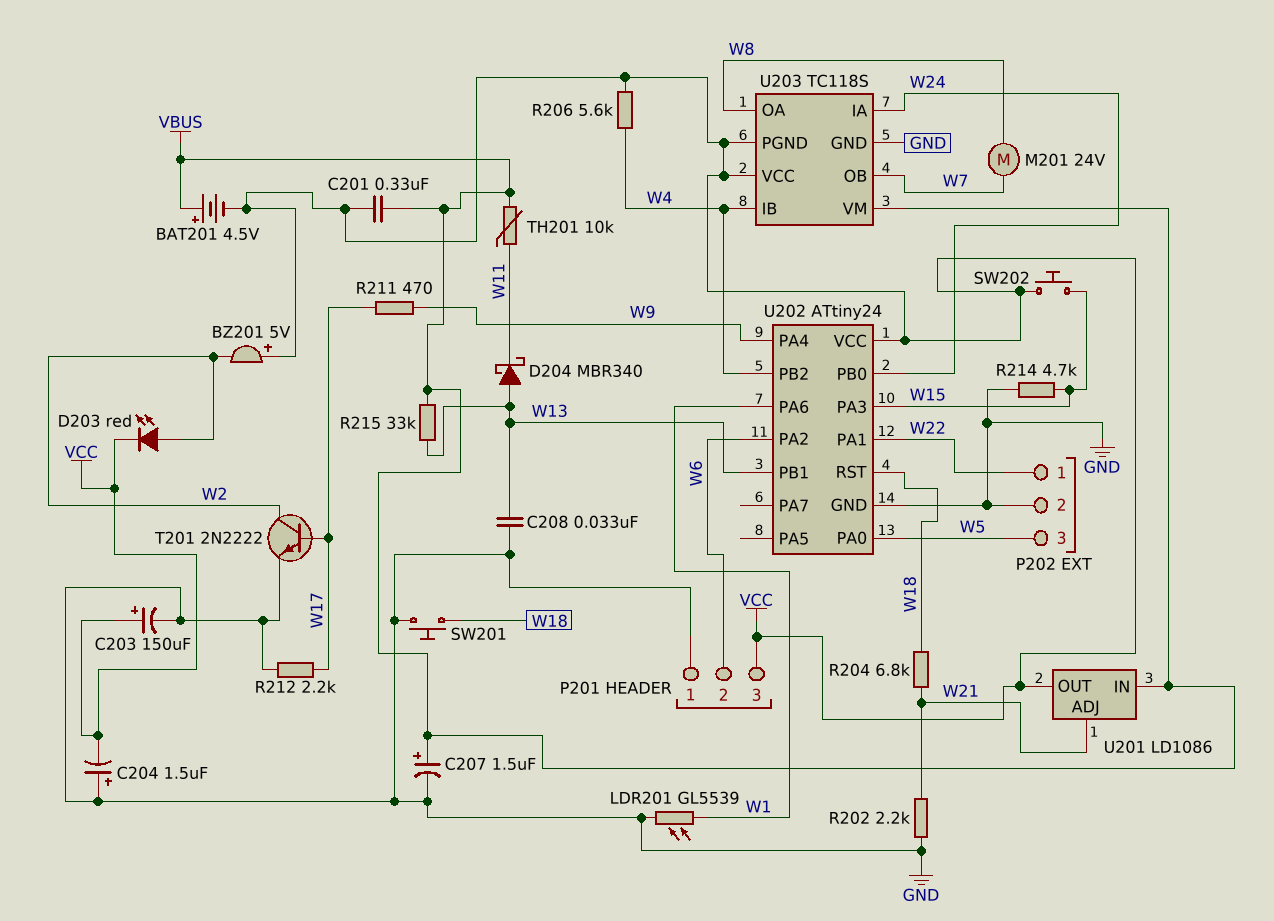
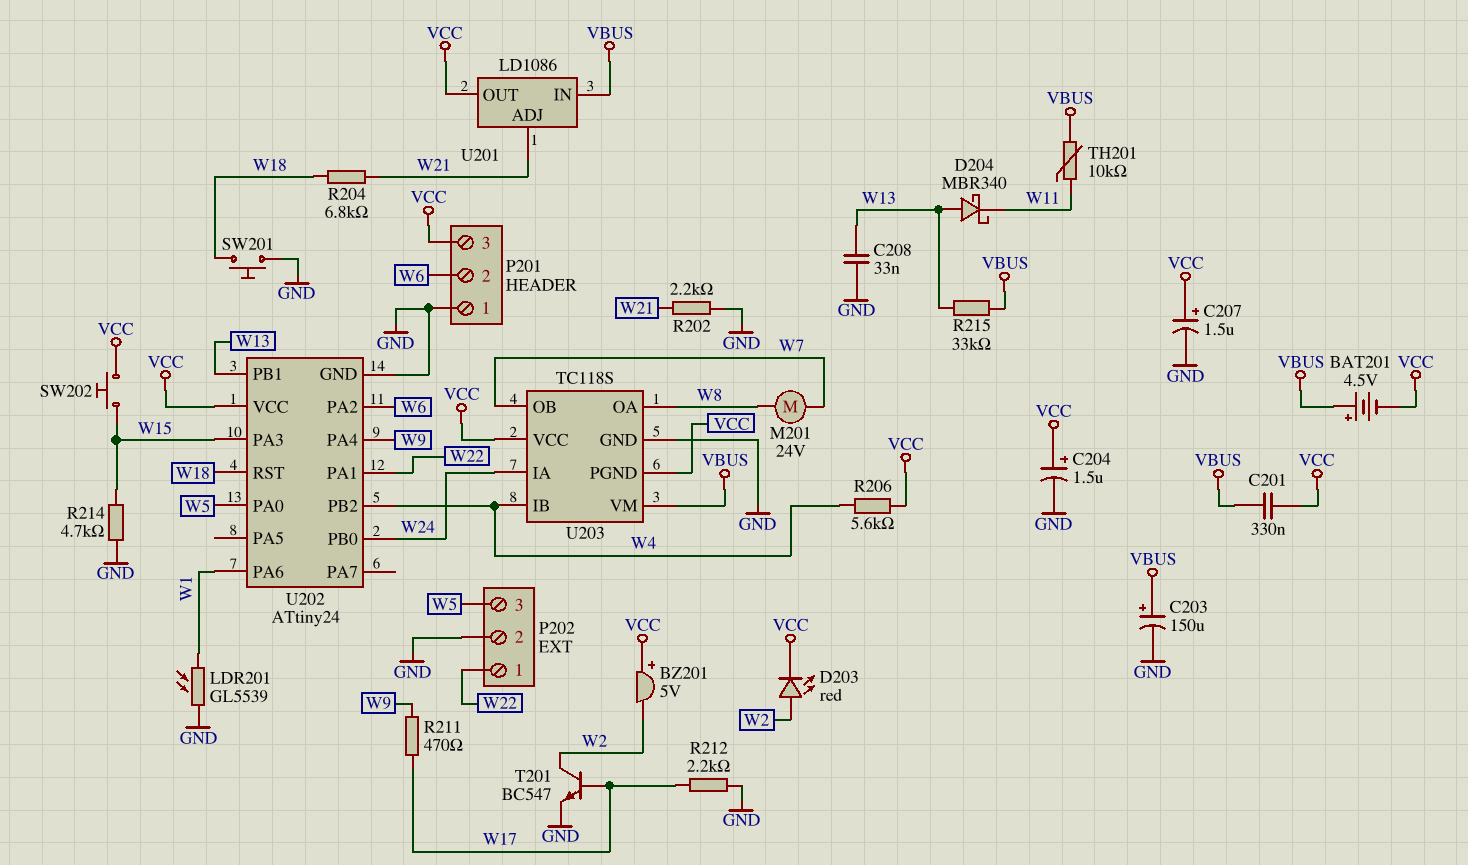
C203: 150uF (plus VCC, minus GND) -> 150uF (plus VBUS, minus GND)
C204: 1.5uF (plus GND, minus VCC) -> 1.5uF (plus VCC, minus GND)
C207: 1.5uF (plus VBUS, minus GND) -> 1.5uF (plus VCC, minus GND)
T201: NPN 2N2222 (B W17, C W2, E GND) -> NPN BC547 (B W17, C W2, E GND)

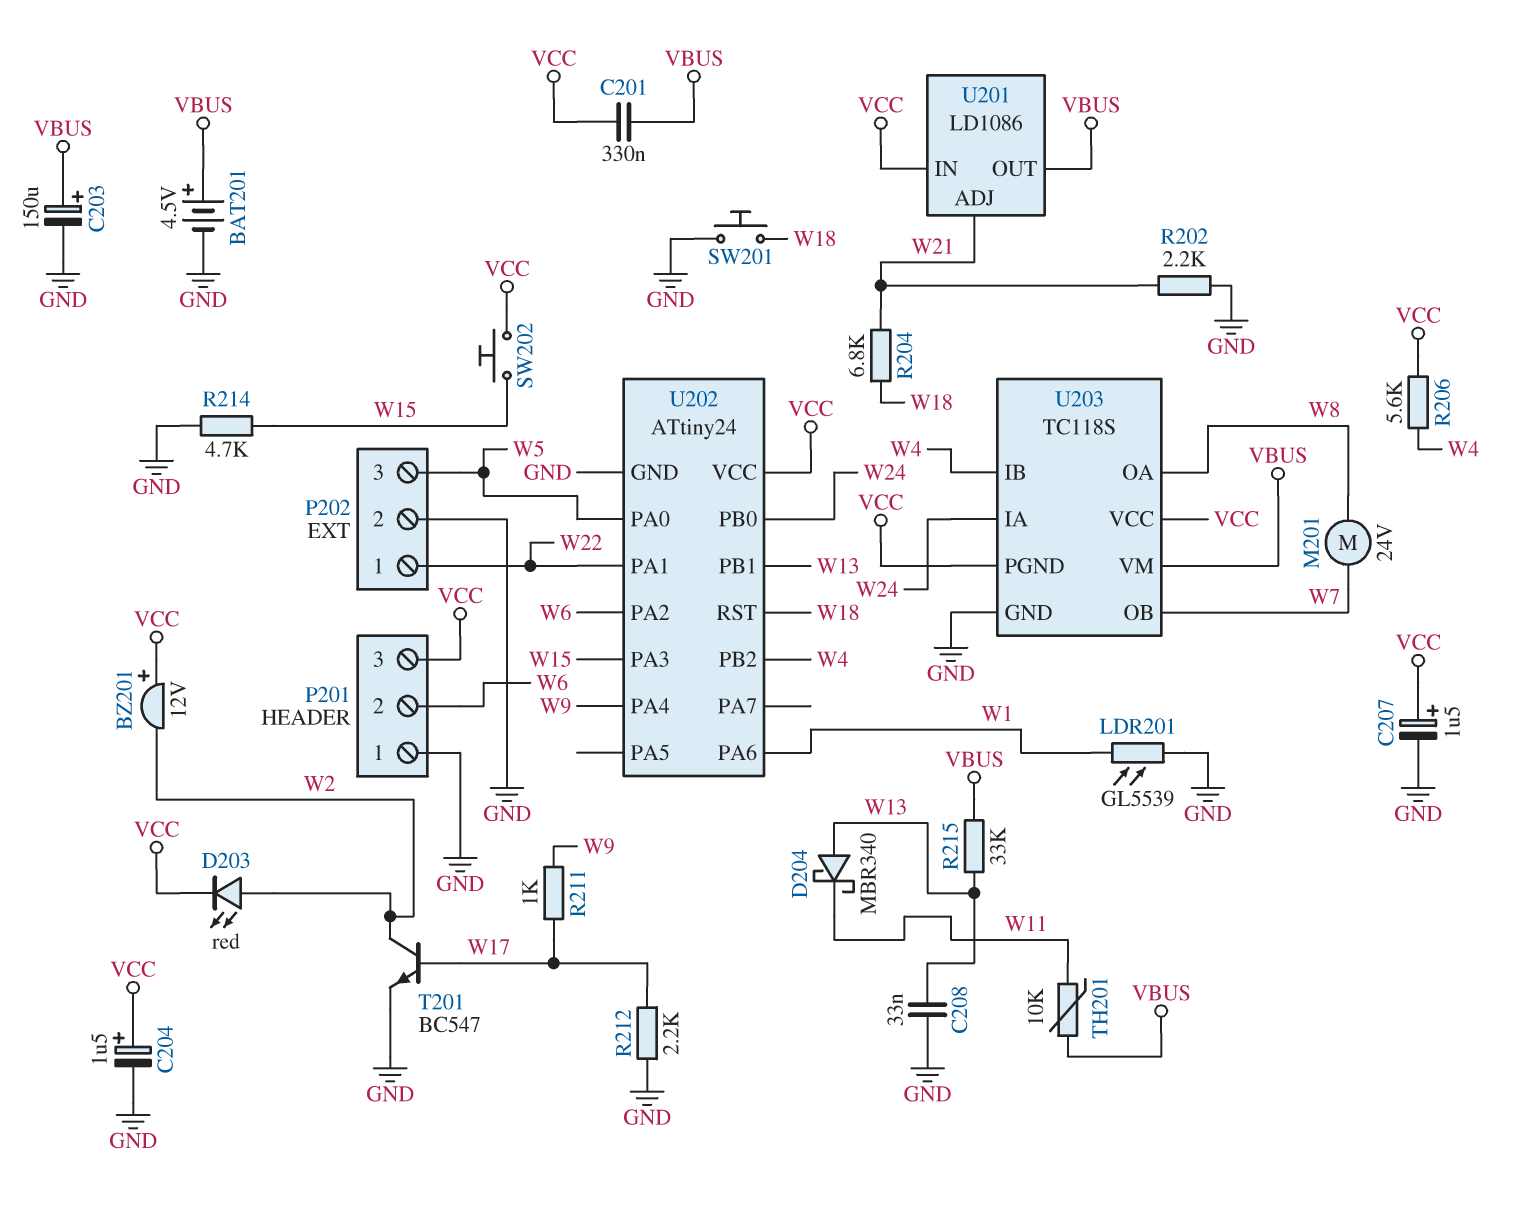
BAT201: 4.5V (plus VBUS, minus VCC) -> 4.5V (plus VBUS, minus GND)
BZ201: buzzer 5V (plus VCC, minus W2) -> buzzer 12V (plus VCC, minus W2)
R211: 470 (W9, W17) -> 1k (W9, W17)
U201 pin IN: VBUS -> VCC
U201 pin OUT: VCC -> VBUS

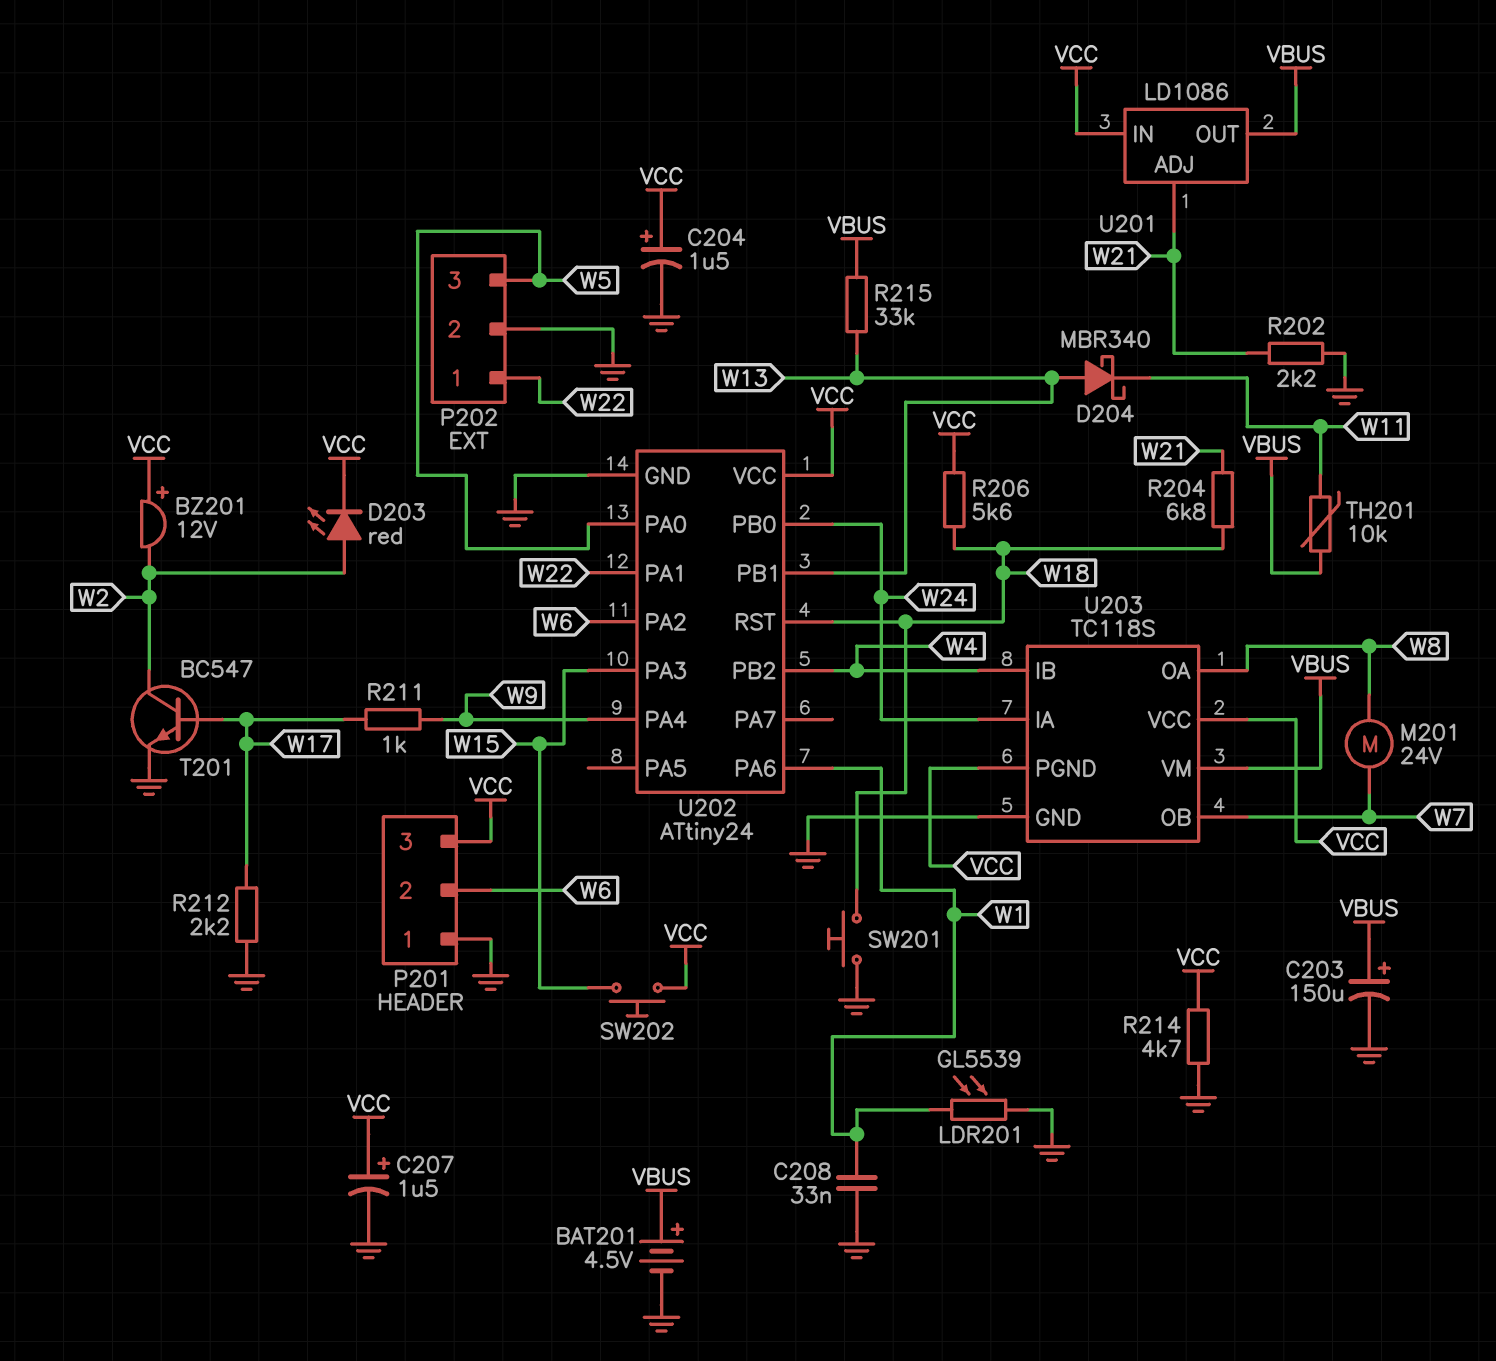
C201: 330nF (VBUS, VCC) -> none
C208: 33nF (GND, W13) -> 33nF (GND, W1)
R206: 5.6k (VCC, W4) -> 5.6k (VCC, W18)
R214: 4.7k (GND, W15) -> 4.7k (GND, VCC)

